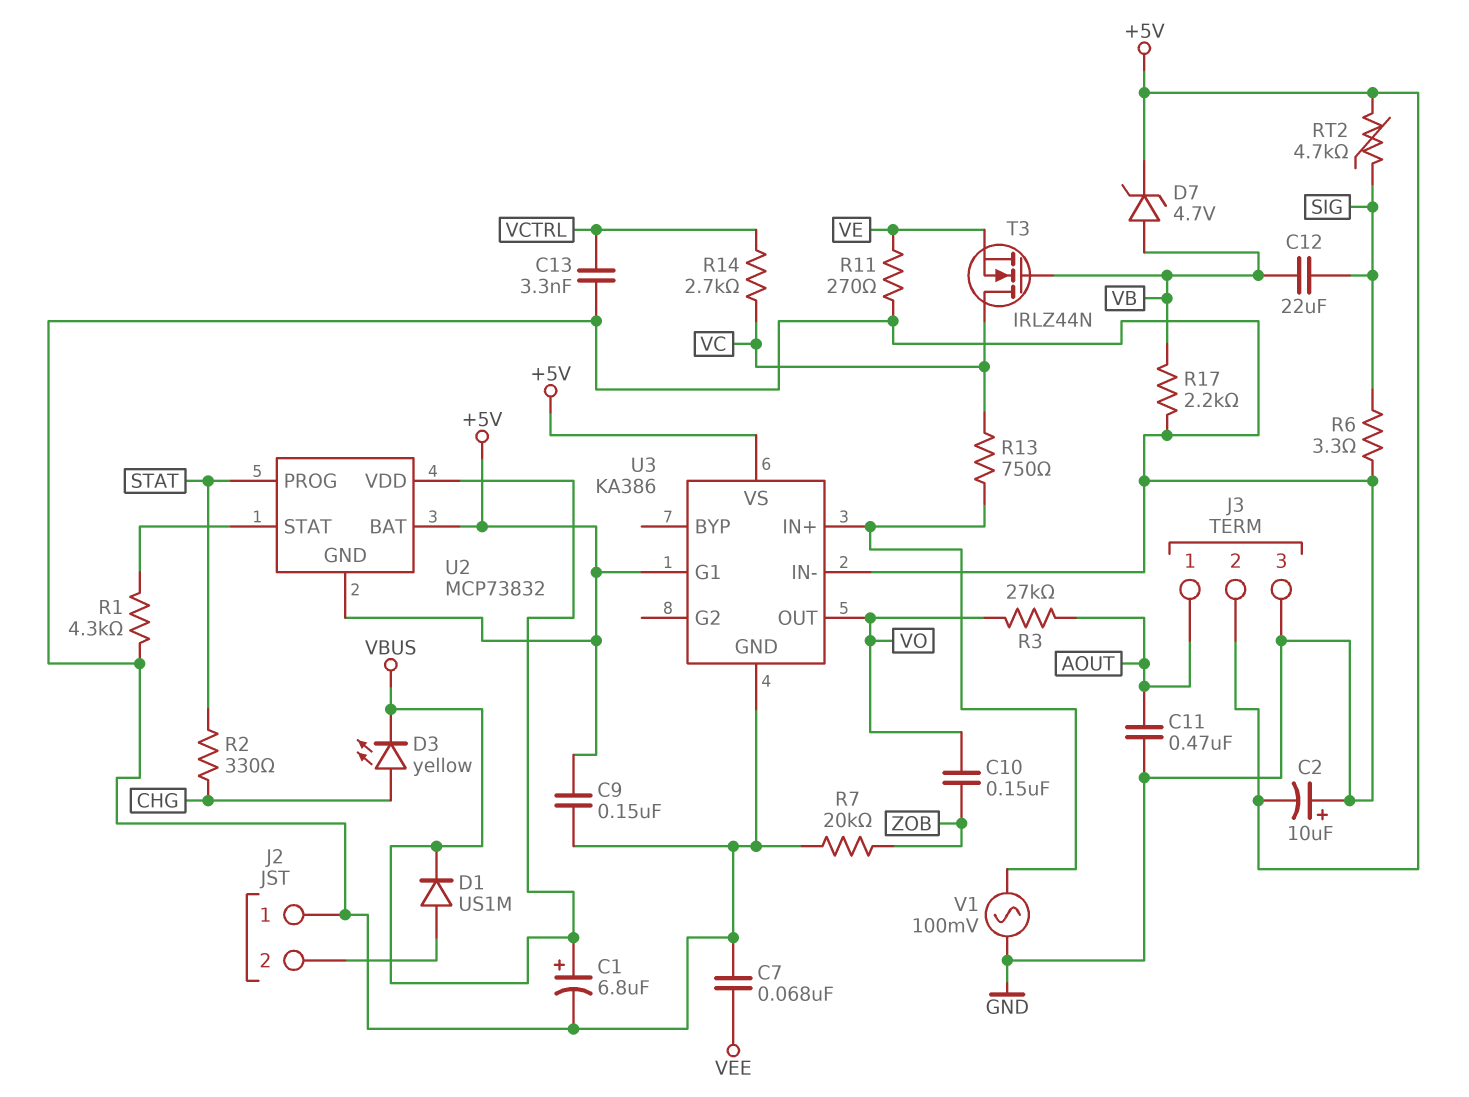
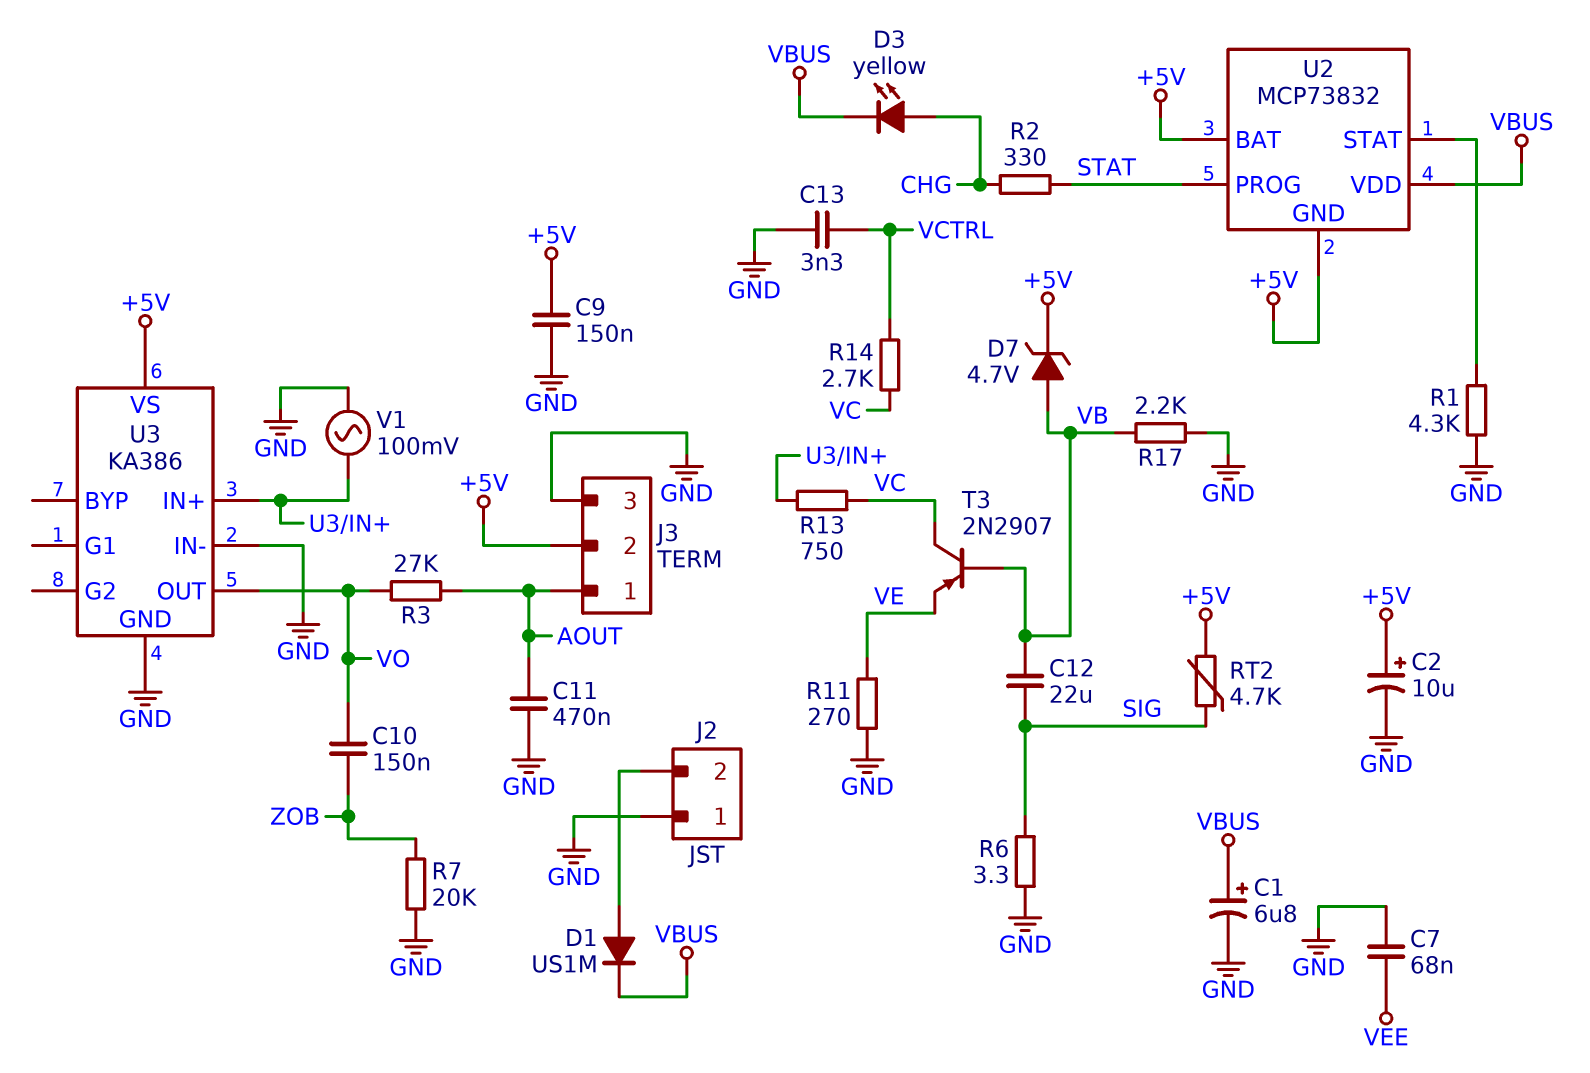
C2: 10uF (plus GND, minus +5V) -> 10uF (plus +5V, minus GND)
T3: NMOS IRLZ44N (G VB, D VC, S VE) -> PNP 2N2907 (B VB, C VC, E VE)
U3 pin G1: +5V -> none

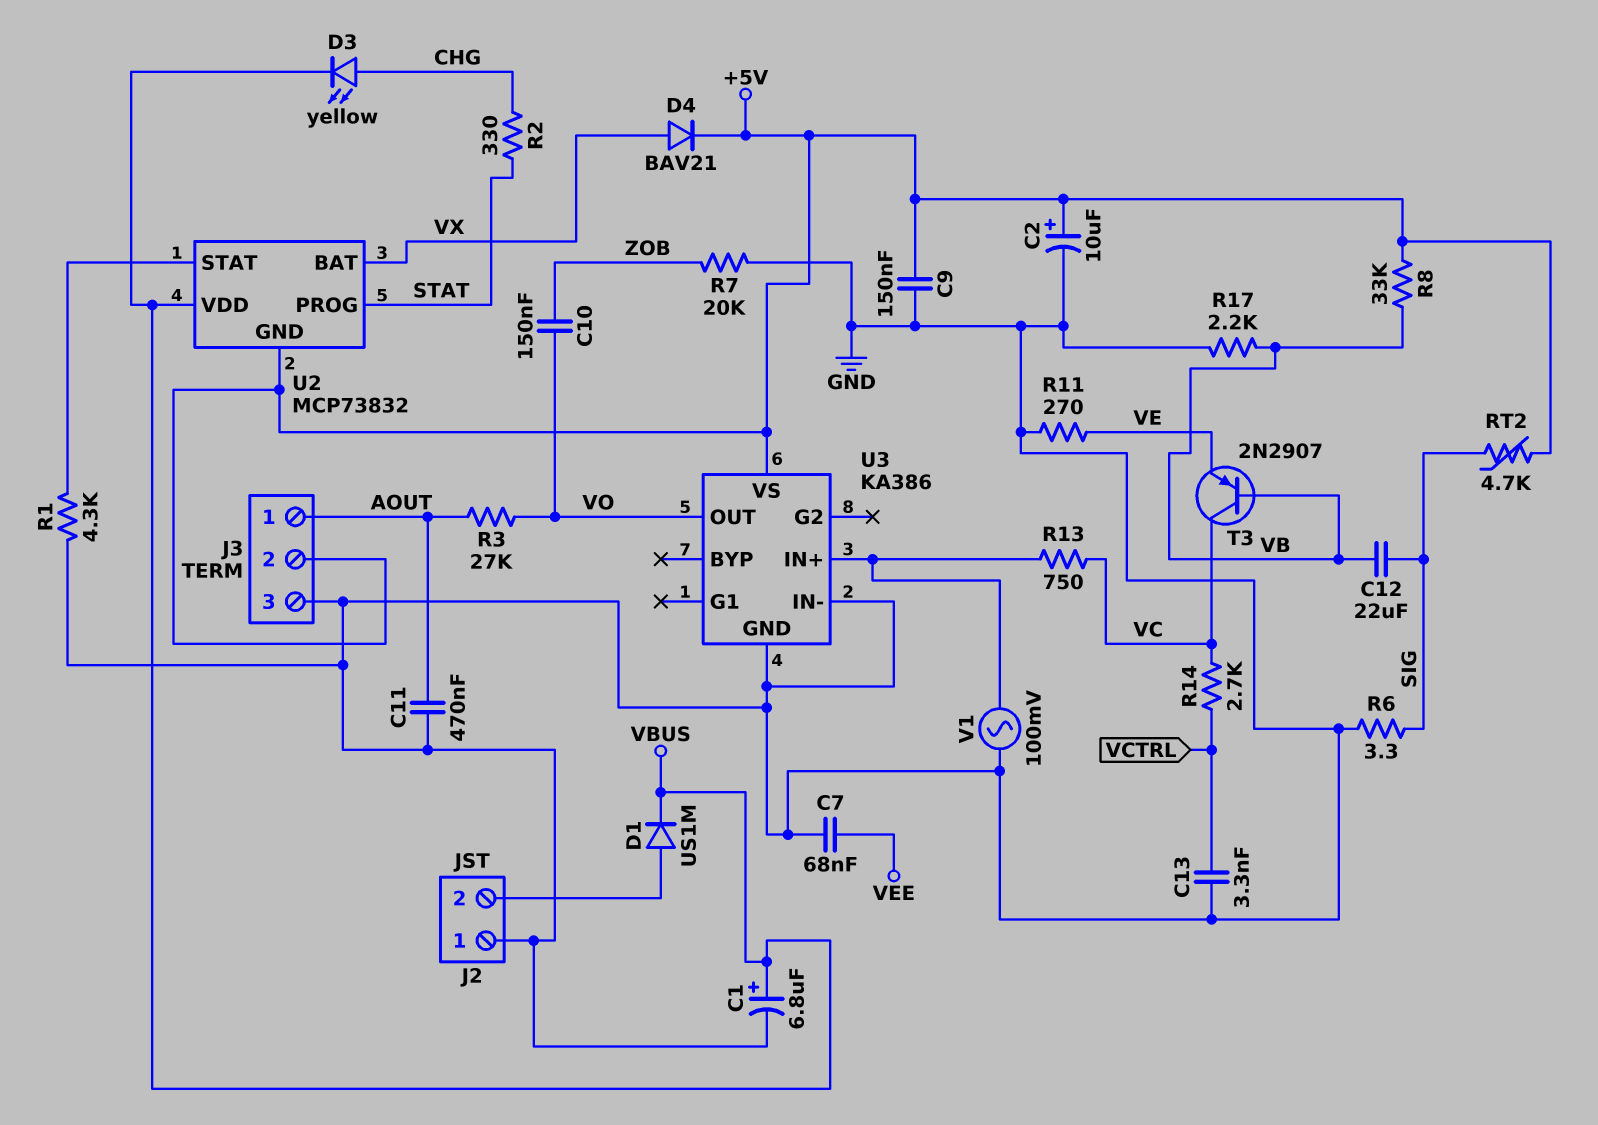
D4: none -> diode BAV21 (A VX, K +5V)
D7: zener 4.7V (A VB, K +5V) -> none
R8: none -> 33k (+5V, VB)
U2 pin BAT: +5V -> VX

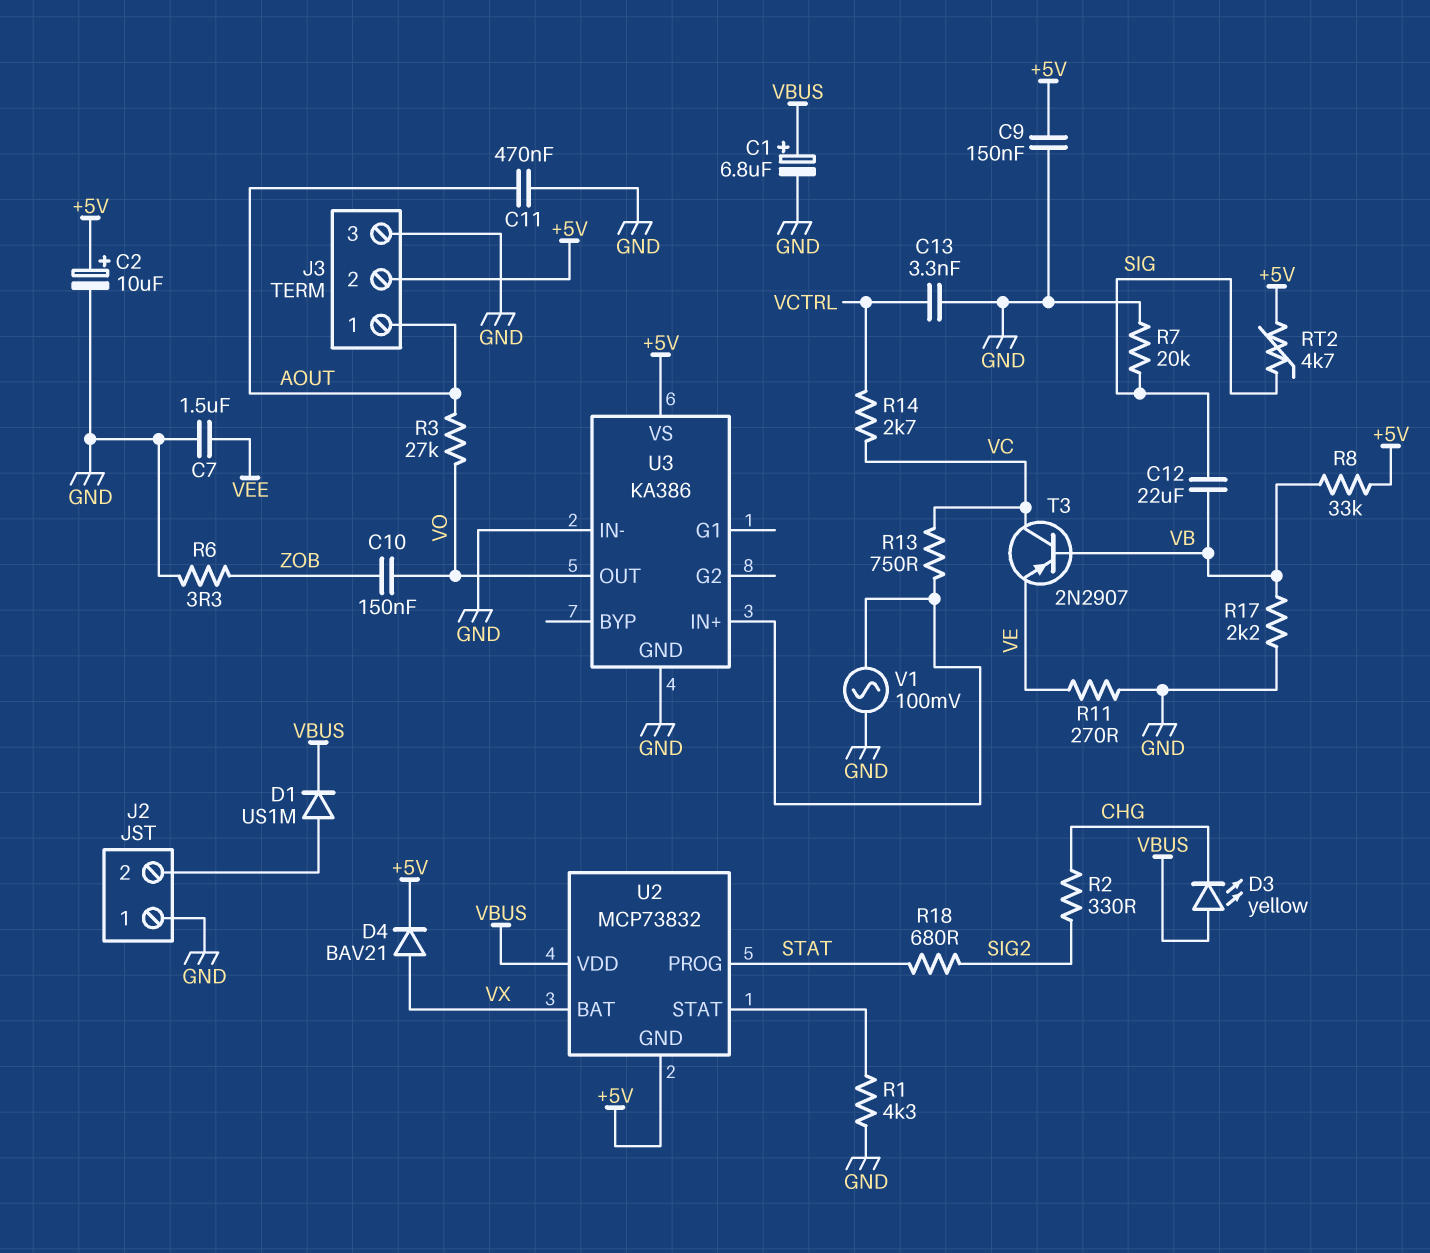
C7: 68nF (GND, VEE) -> 1.5uF (GND, VEE)
D3: LED yellow (A CHG, K VBUS) -> LED yellow (A VBUS, K CHG)
R2: 330 (CHG, STAT) -> 330 (CHG, SIG2)
R6: 3.3 (GND, SIG) -> 3.3 (GND, ZOB)
R7: 20k (GND, ZOB) -> 20k (GND, SIG)
R18: none -> 680 (SIG2, STAT)

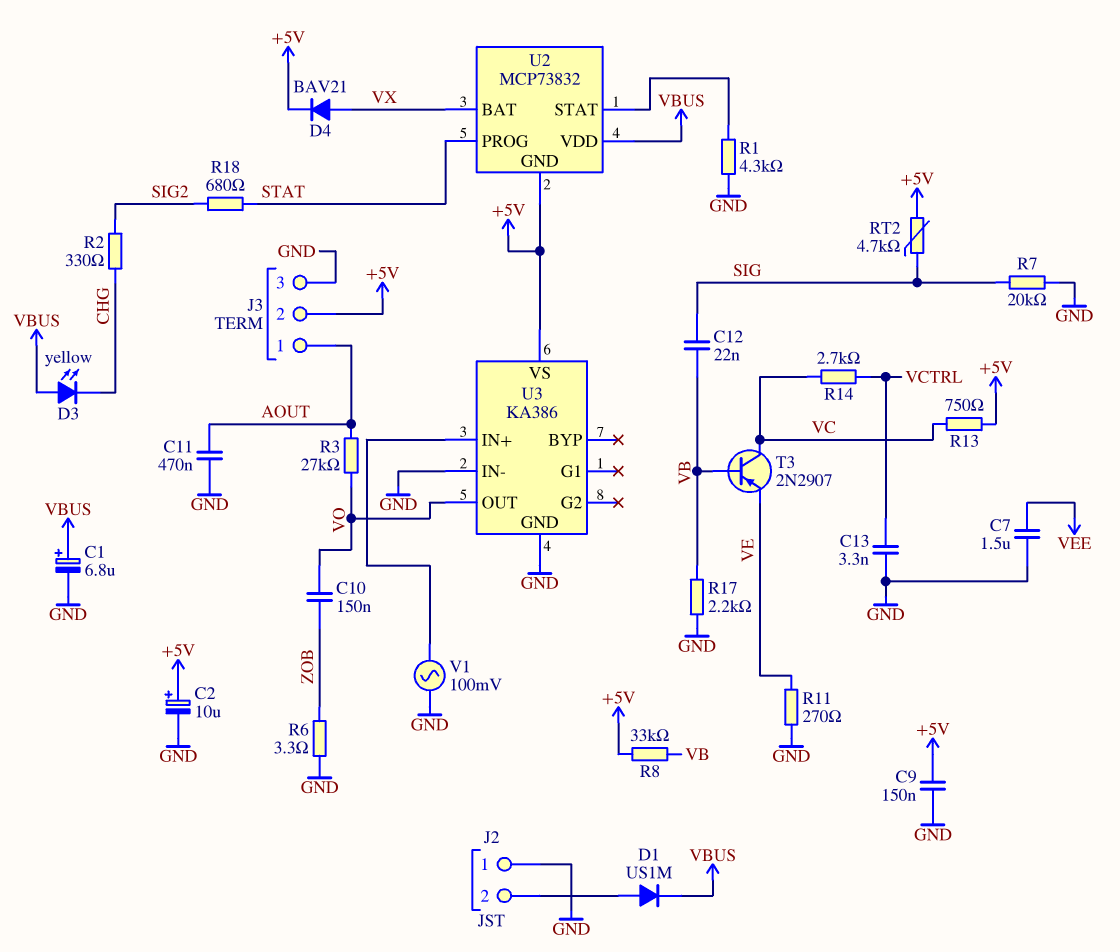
C12: 22uF (SIG, VB) -> 22nF (SIG, VB)
R13: 750 (U3/IN+, VC) -> 750 (+5V, VC)

